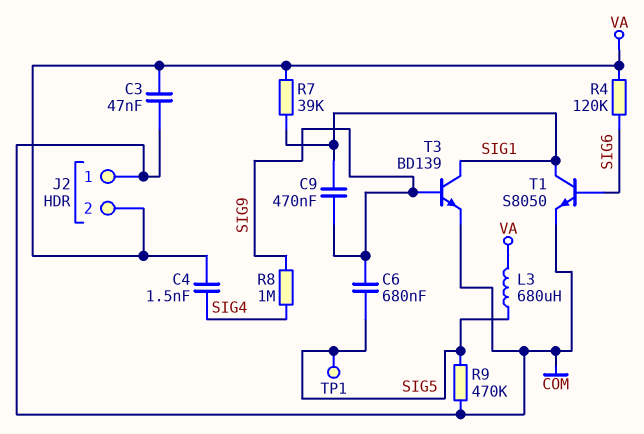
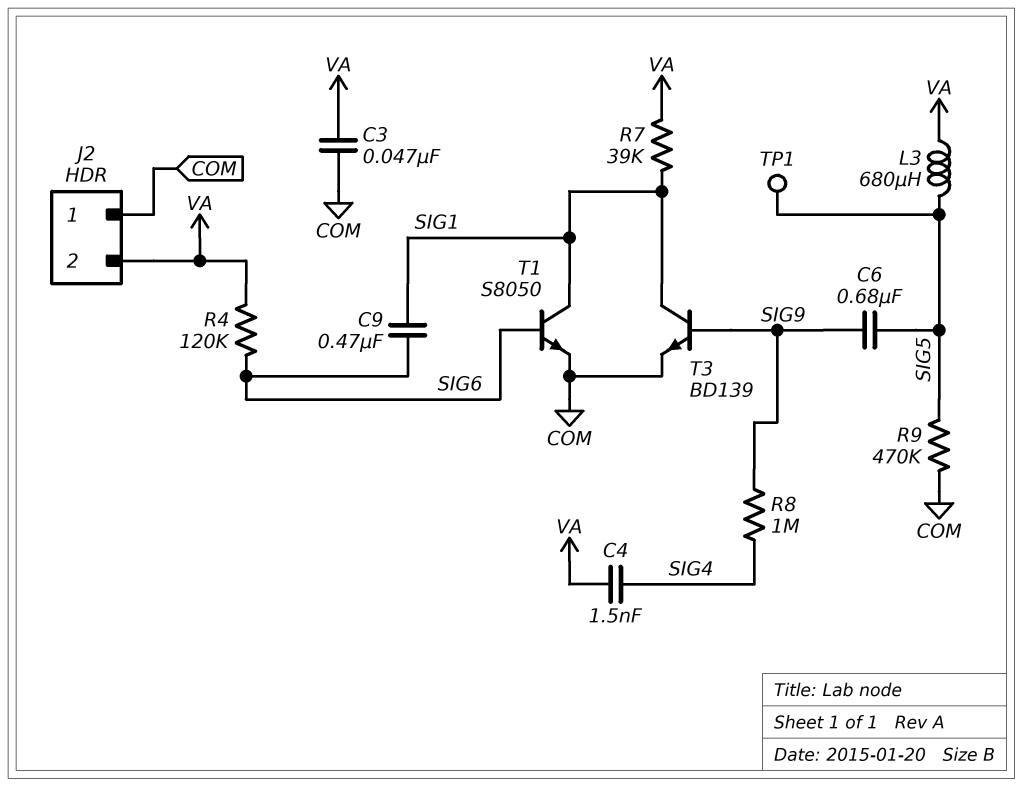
C9: 470nF (SIG1, SIG9) -> 470nF (SIG1, SIG6)

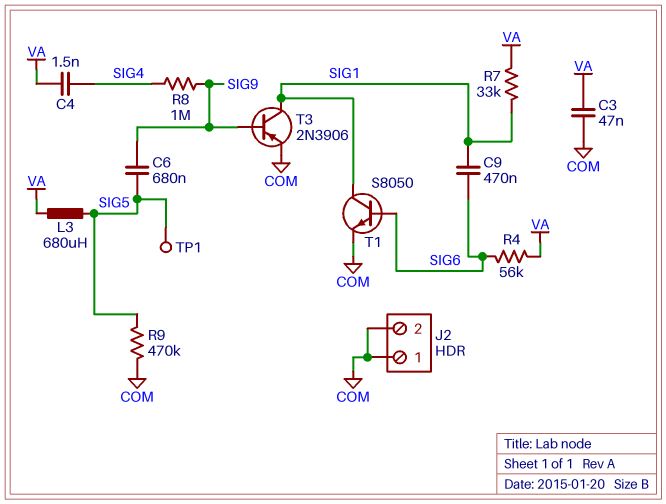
J2 pin 2: VA -> COM
R4: 120k (SIG6, VA) -> 56k (SIG6, VA)
R7: 39k (SIG1, VA) -> 33k (SIG1, VA)
T3: NPN BD139 (B SIG9, C SIG1, E COM) -> PNP 2N3906 (B SIG9, C SIG1, E COM)

